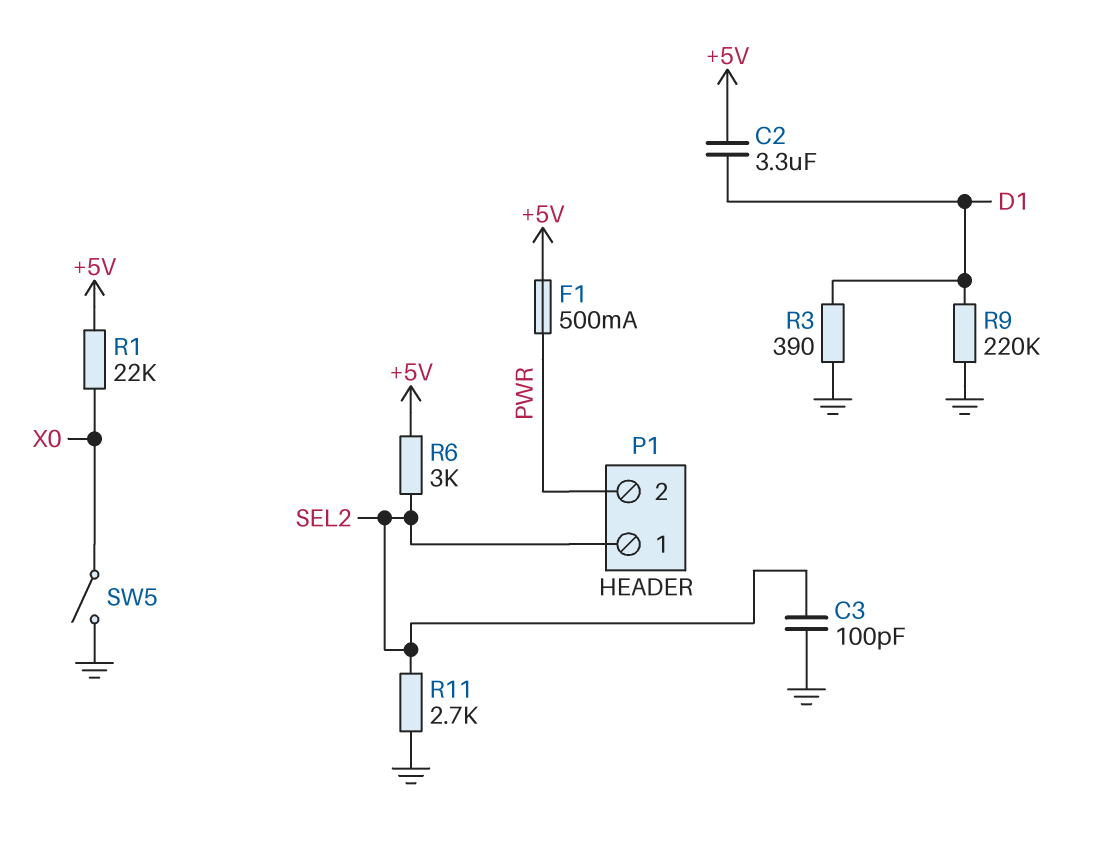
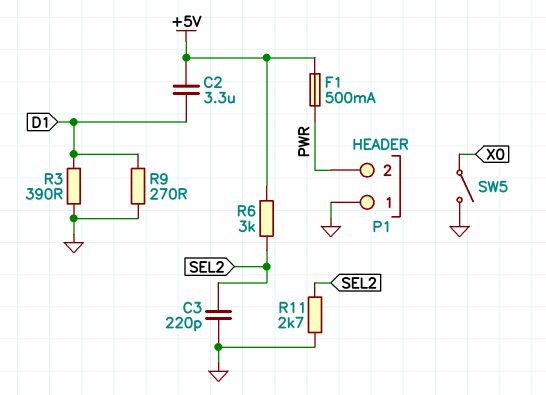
C3: 100pF (GND, SEL2) -> 220pF (GND, SEL2)
P1 pin 1: SEL2 -> GND
R1: 22k (+5V, X0) -> none
R9: 220k (D1, GND) -> 270 (D1, GND)

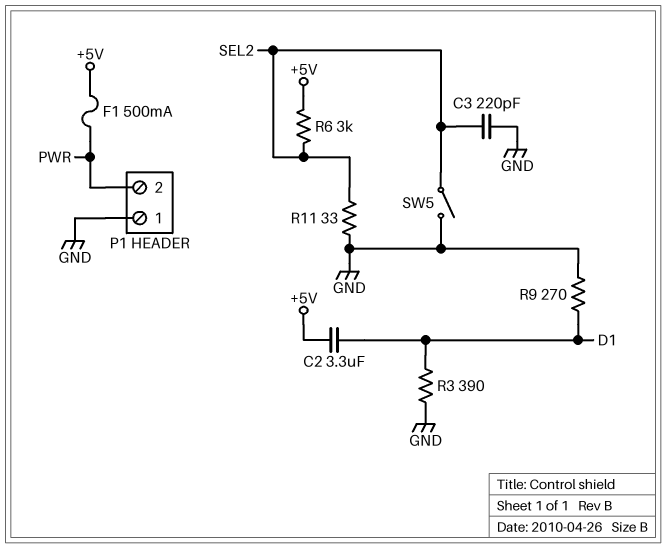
R11: 2.7k (GND, SEL2) -> 33 (GND, SEL2)
SW5: switch (GND, X0) -> switch (GND, SEL2)

